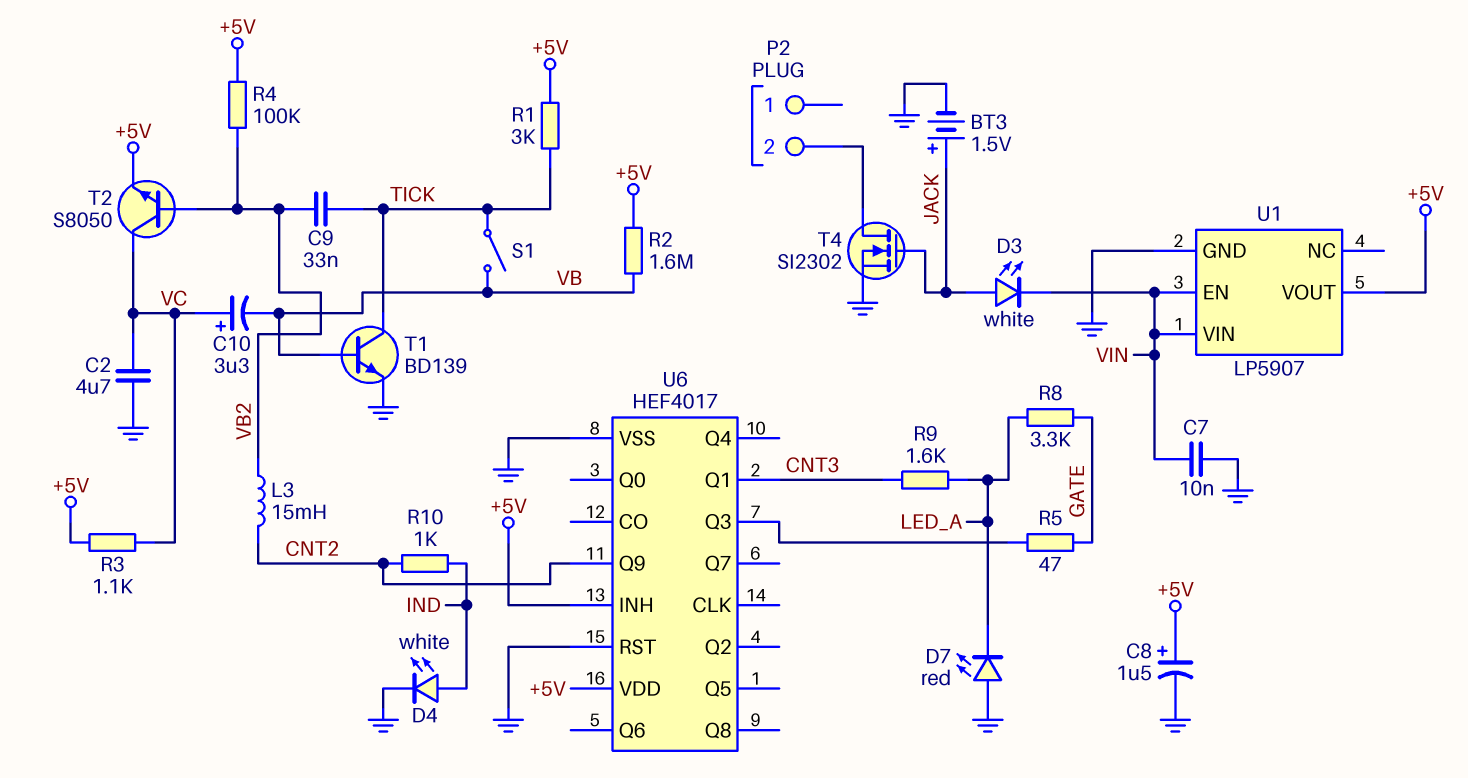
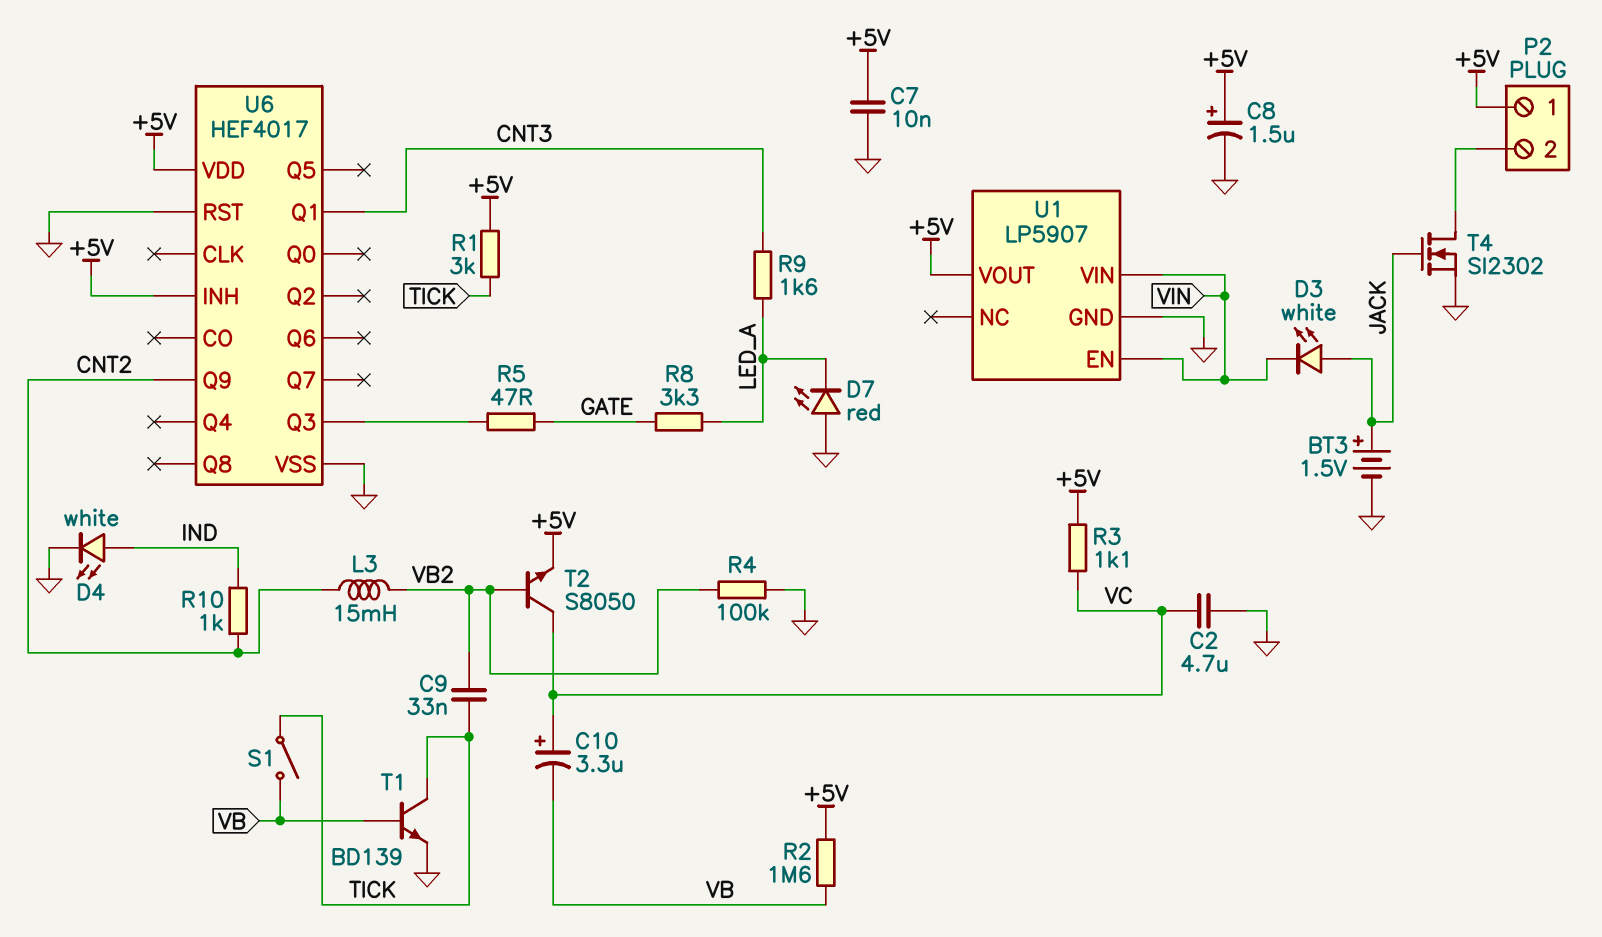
C7: 10nF (GND, VIN) -> 10nF (+5V, GND)
P2 pin 1: none -> +5V
R4: 100k (+5V, VB2) -> 100k (GND, VB2)

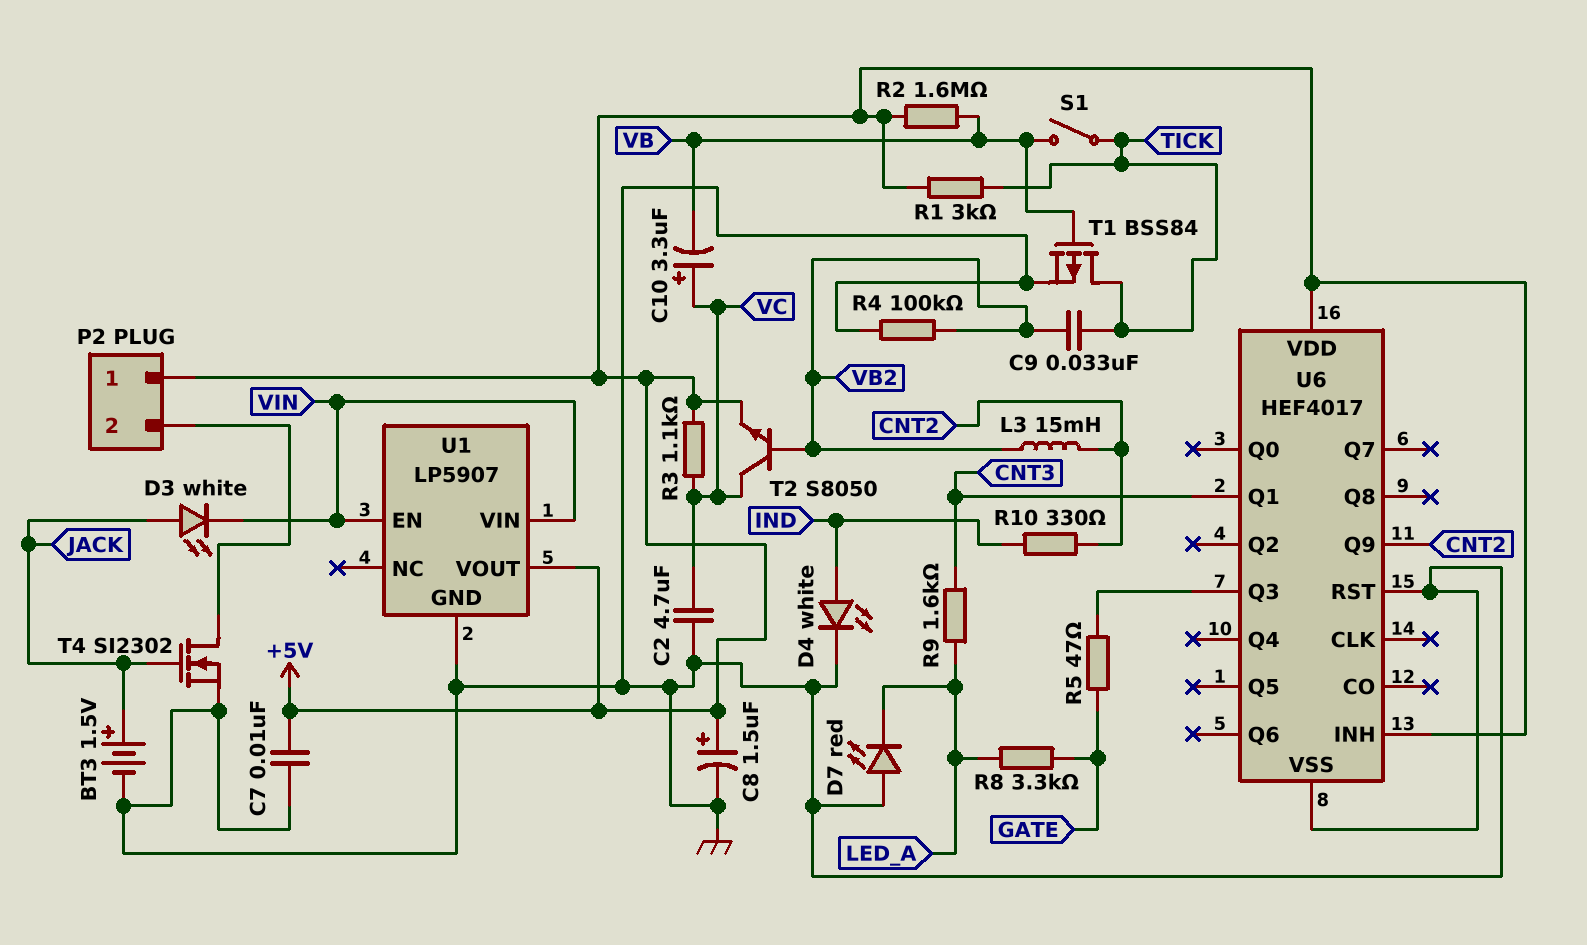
R10: 1k (CNT2, IND) -> 330 (CNT2, IND)
T1: NPN BD139 (B VB, C TICK, E GND) -> PMOS BSS84 (G VB, D TICK, S GND)

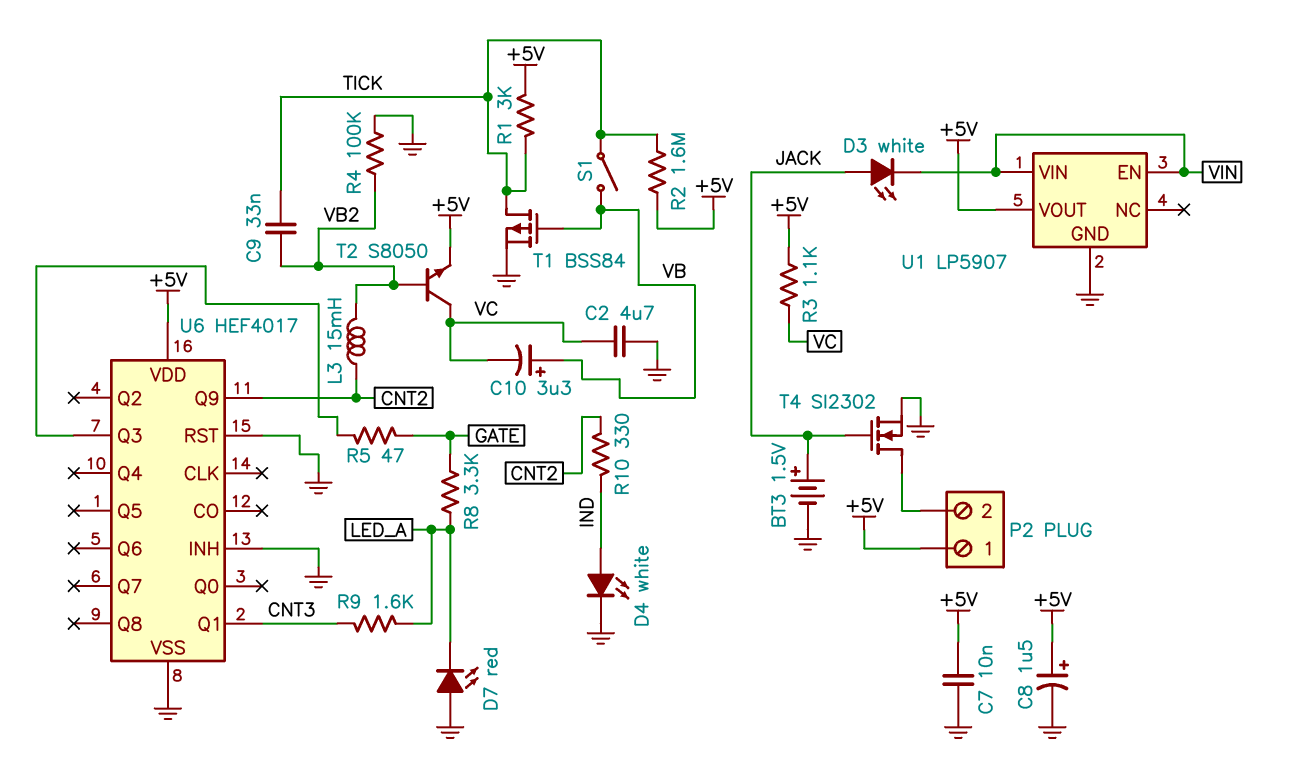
C10: 3.3uF (plus VC, minus VB) -> 3.3uF (plus VB, minus VC)
R2: 1.6M (+5V, VB) -> 1.6M (+5V, TICK)
U6 pin INH: +5V -> GND

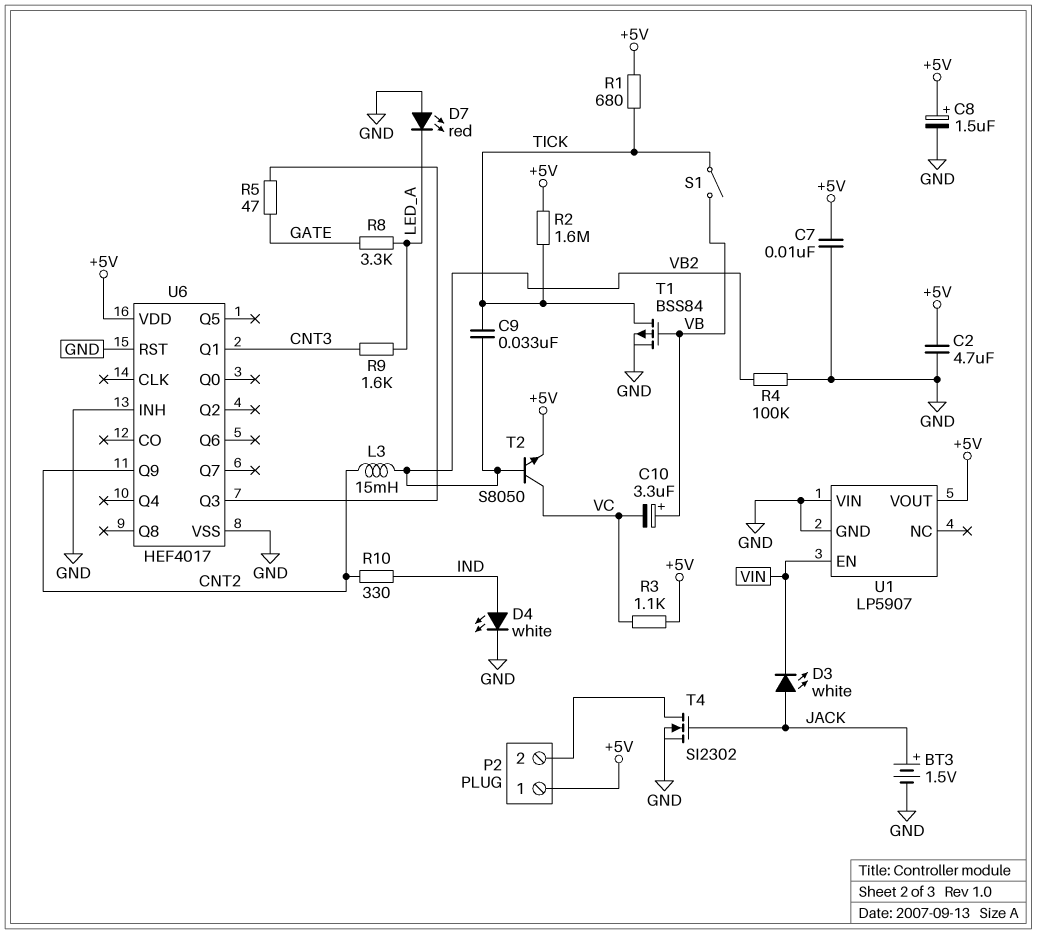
C2: 4.7uF (GND, VC) -> 4.7uF (+5V, GND)
R1: 3k (+5V, TICK) -> 680 (+5V, TICK)
U1 pin VIN: VIN -> GND

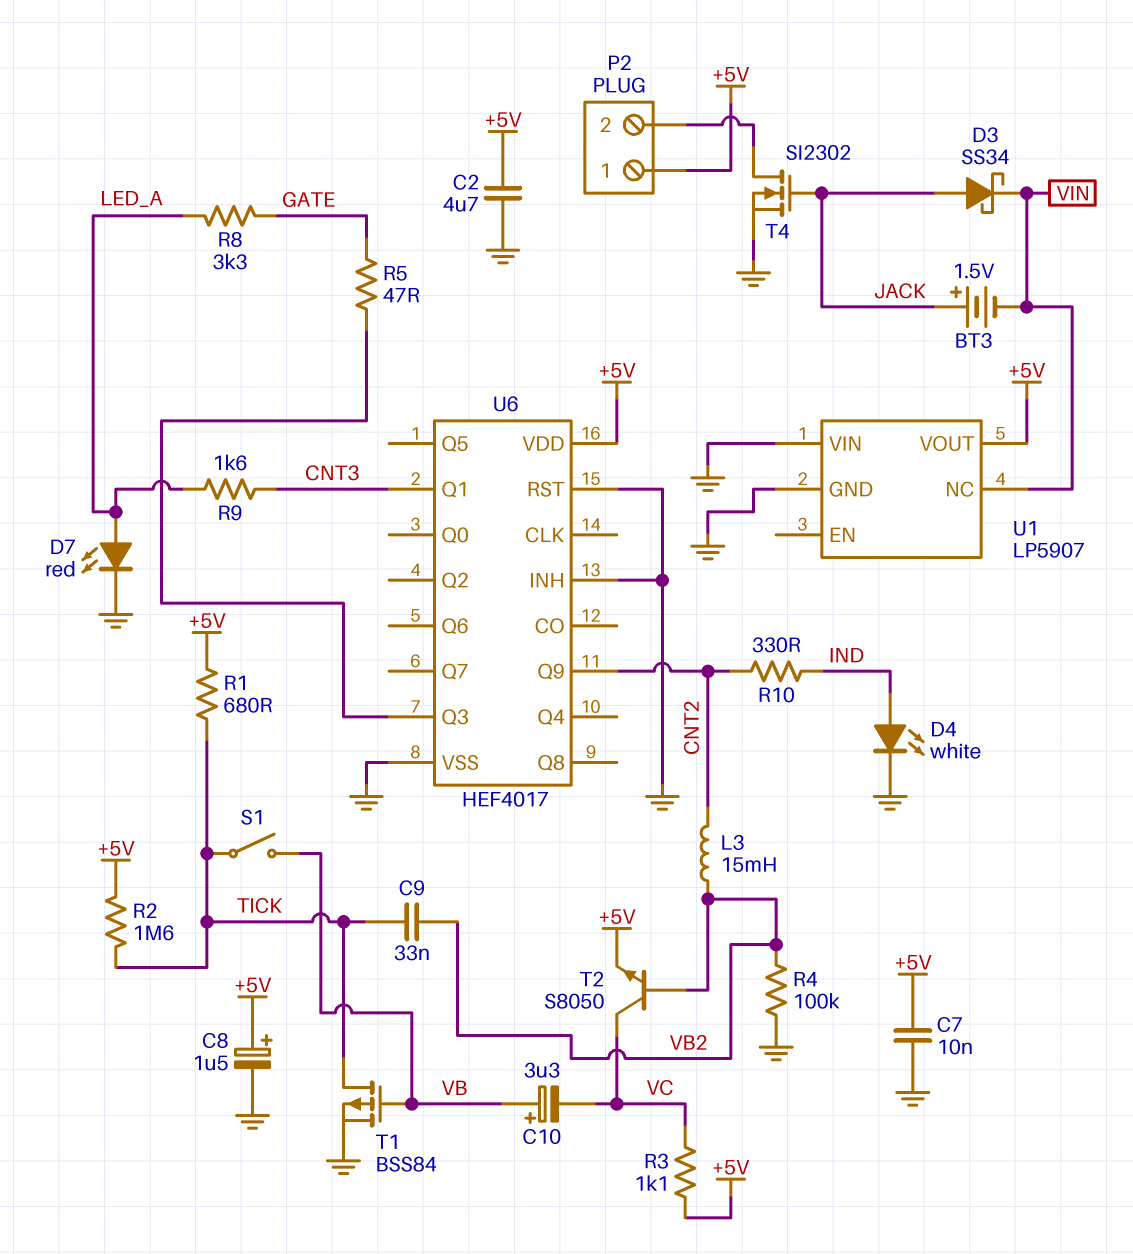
BT3: 1.5V (plus JACK, minus GND) -> 1.5V (plus JACK, minus VIN)
D3: LED white (A JACK, K VIN) -> schottky SS34 (A JACK, K VIN)
D7: LED red (A GND, K LED_A) -> LED red (A LED_A, K GND)
U1 pin EN: VIN -> none
U1 pin NC: none -> VIN

